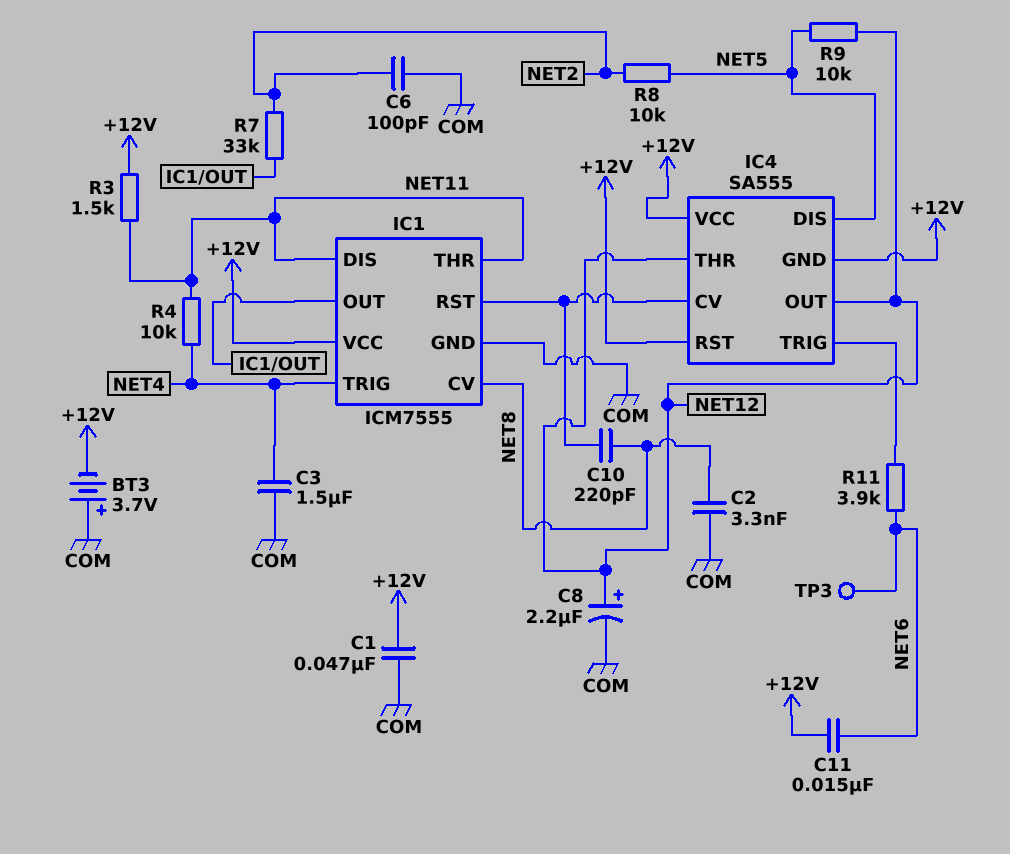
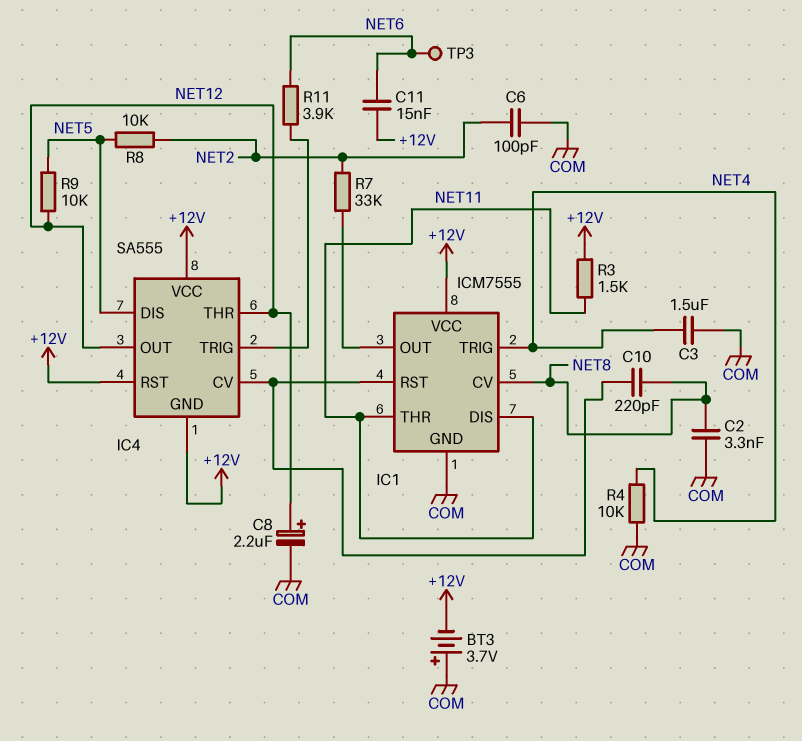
C1: 47nF (+12V, COM) -> none
R4: 10k (NET4, NET11) -> 10k (COM, NET4)

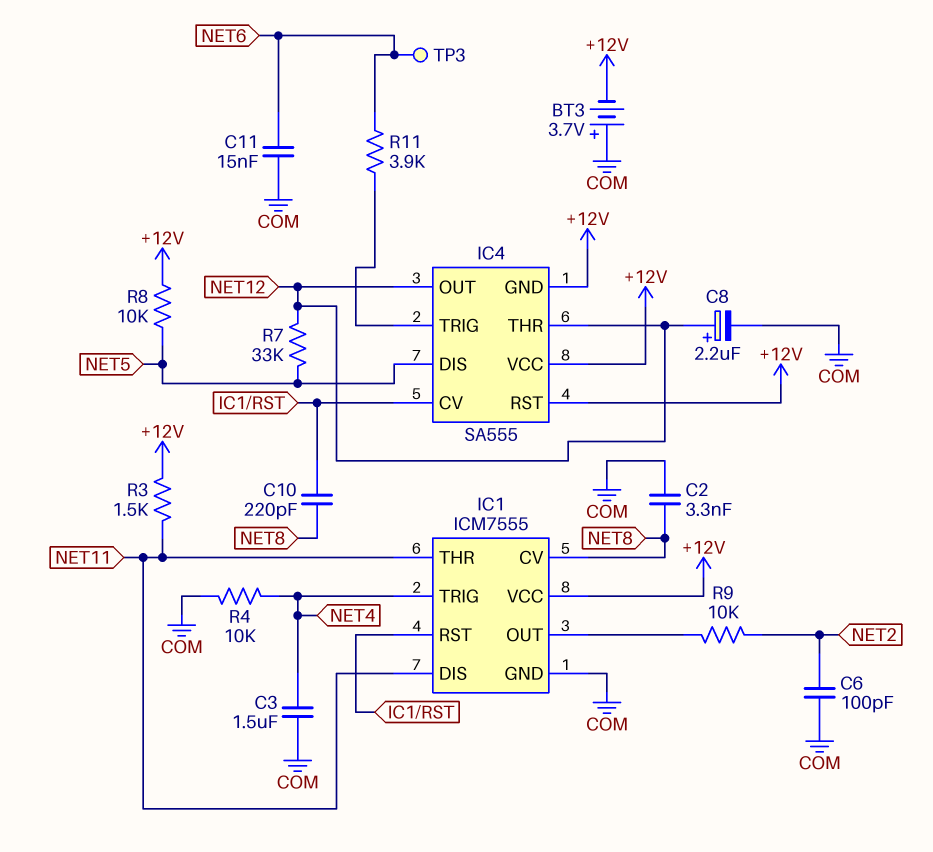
C11: 15nF (+12V, NET6) -> 15nF (COM, NET6)
R7: 33k (IC1/OUT, NET2) -> 33k (NET5, NET12)
R8: 10k (NET2, NET5) -> 10k (+12V, NET5)
R9: 10k (NET5, NET12) -> 10k (IC1/OUT, NET2)

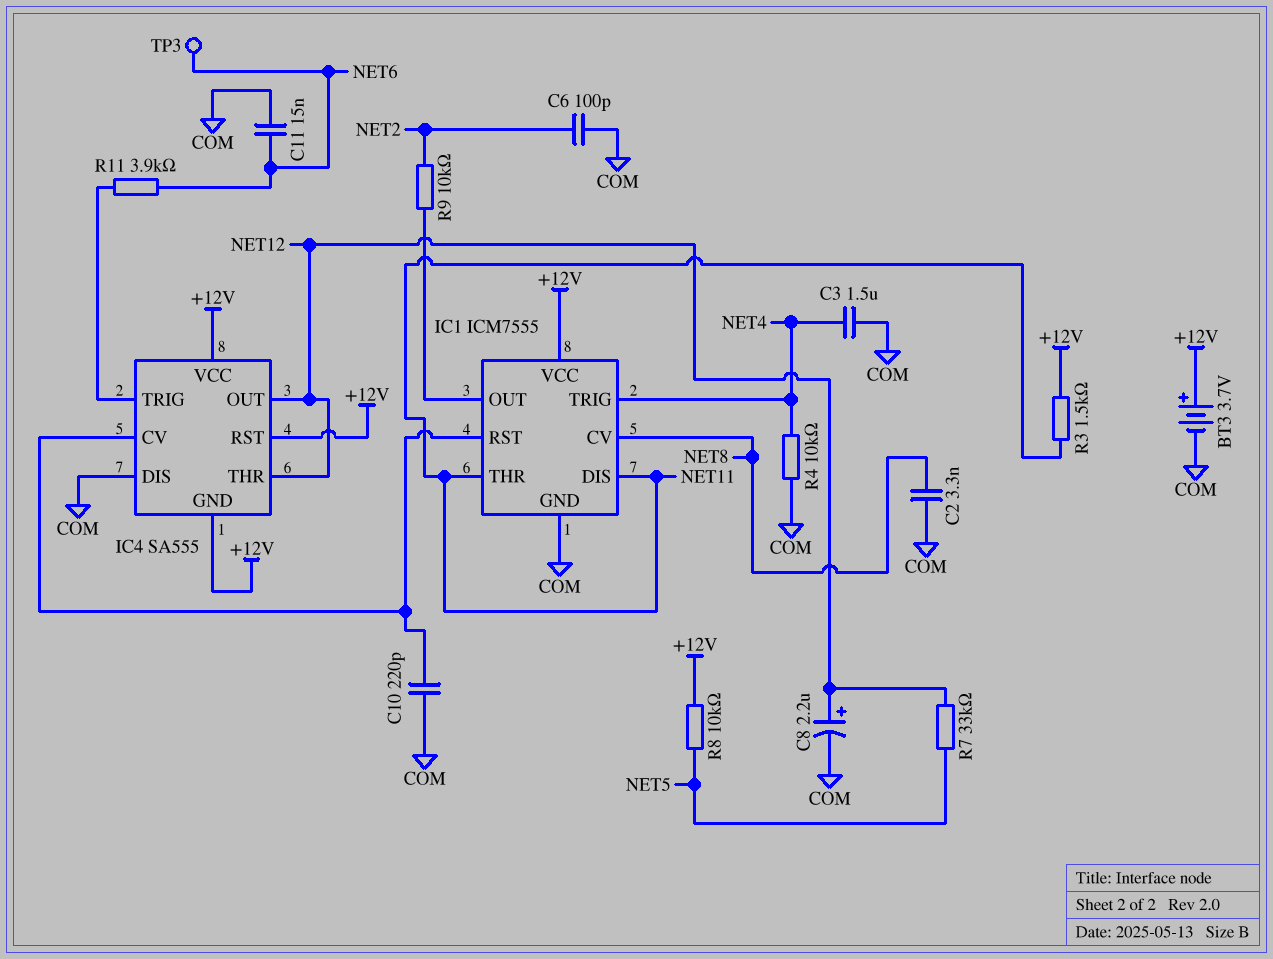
BT3: 3.7V (plus COM, minus +12V) -> 3.7V (plus +12V, minus COM)
C10: 220pF (IC1/RST, NET8) -> 220pF (COM, IC1/RST)
IC4 pin DIS: NET5 -> COM

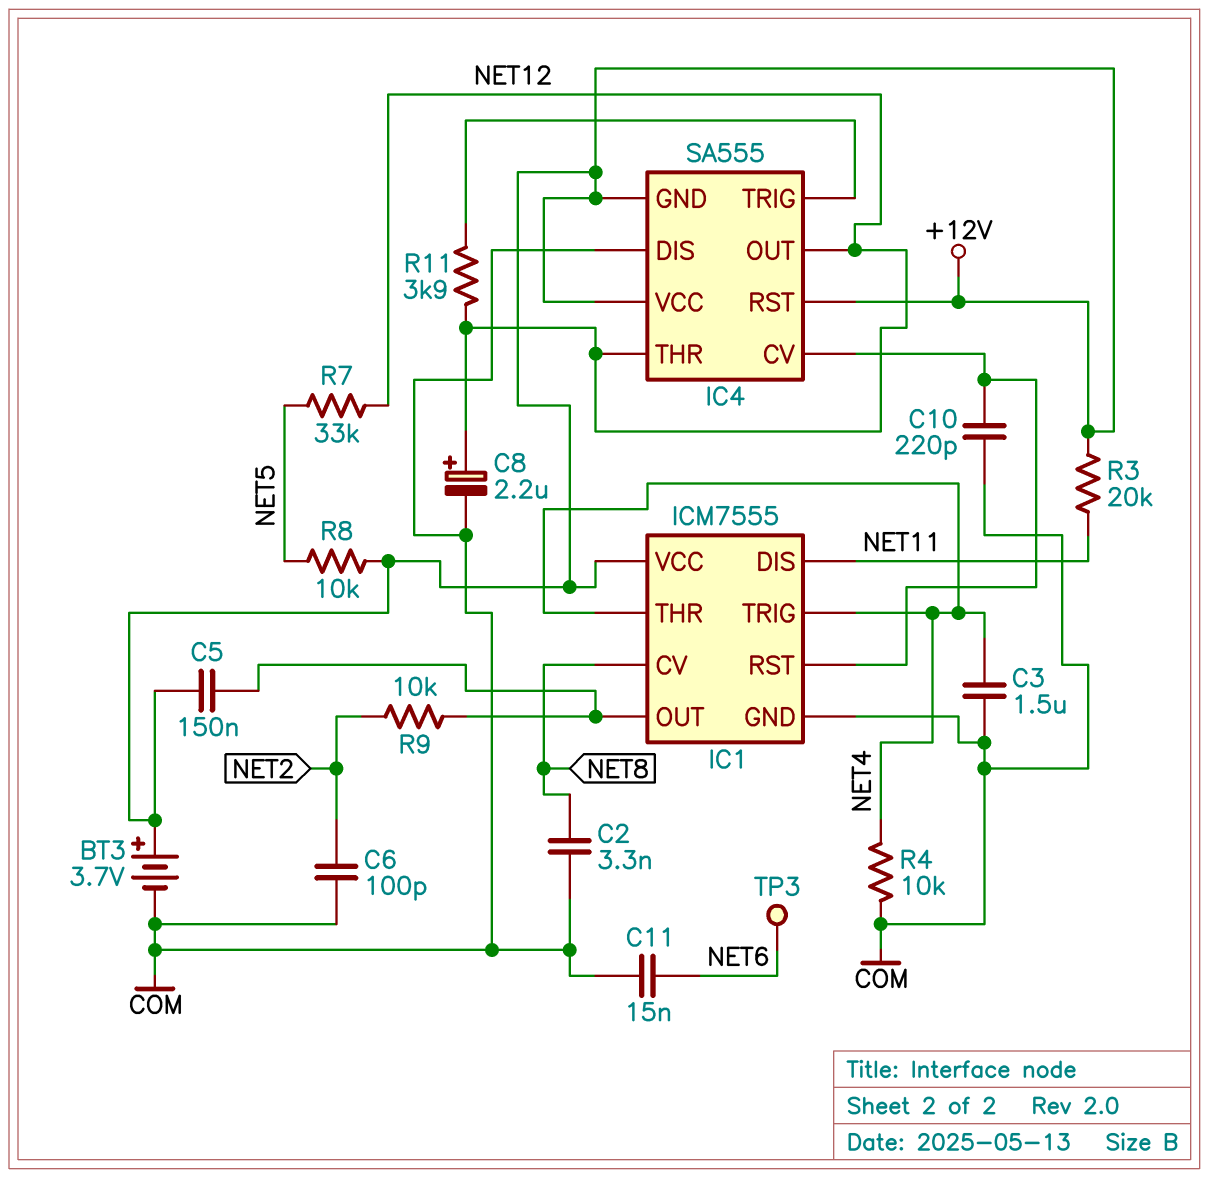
C5: none -> 150nF (+12V, IC1/OUT)
IC1 pin THR: NET11 -> NET4
R3: 1.5k (+12V, NET11) -> 20k (+12V, NET11)
R11: 3.9k (IC4/TRIG, NET6) -> 3.9k (IC4/TRIG, NET12)

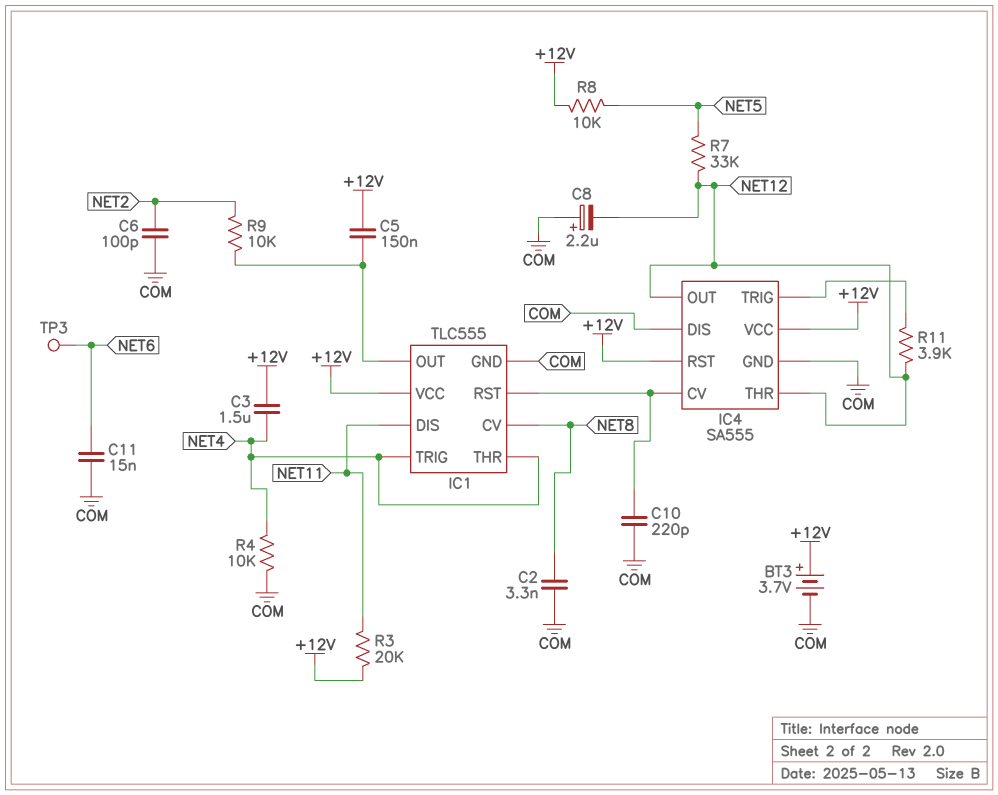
C3: 1.5uF (COM, NET4) -> 1.5uF (+12V, NET4)
C8: 2.2uF (plus NET12, minus COM) -> 2.2uF (plus COM, minus NET12)
IC1: ICM7555 -> TLC555
IC4 pin GND: +12V -> COM

